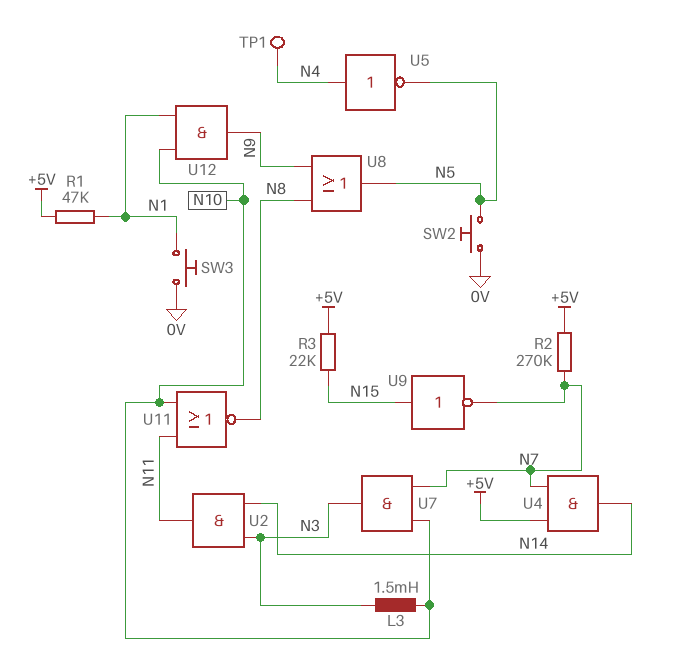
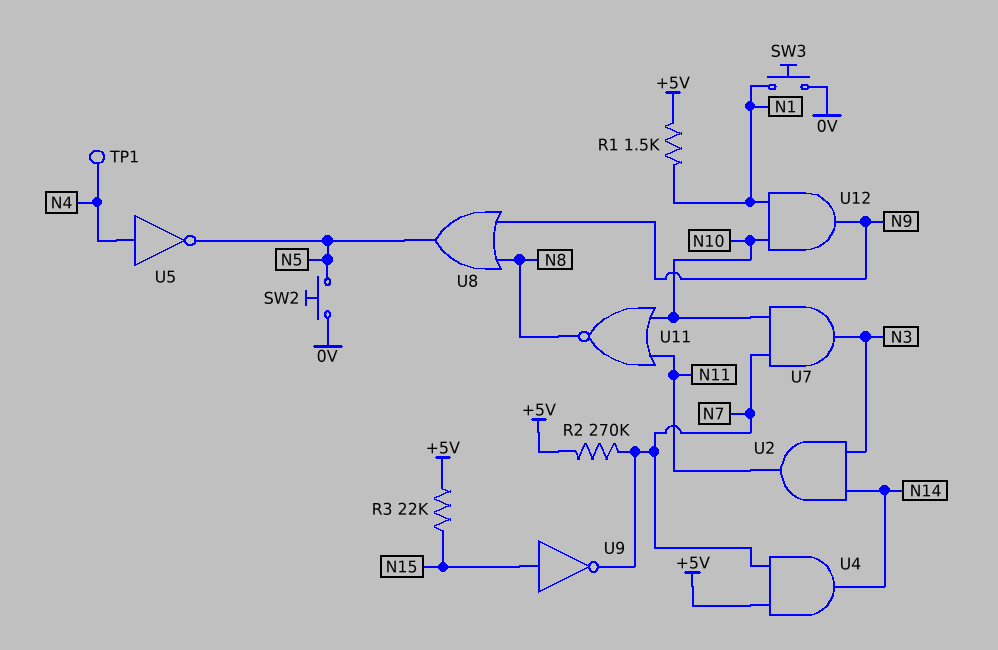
L3: 1.5mH (N3, N10) -> none
R1: 47k (+5V, N1) -> 1.5k (+5V, N1)

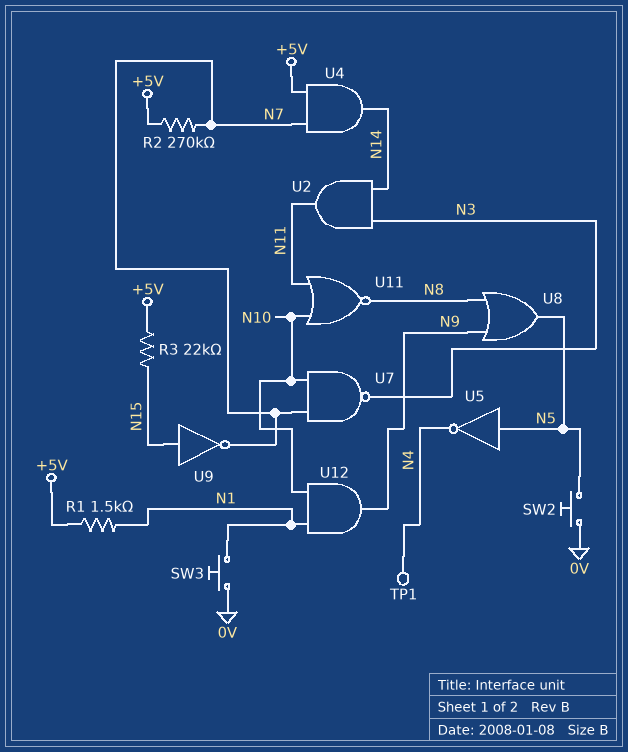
U5: NOT (in N4, out N5) -> NOT (in N5, out N4)
U7: AND (in N7, in N10, out N3) -> NAND (in N7, in N10, out N3)

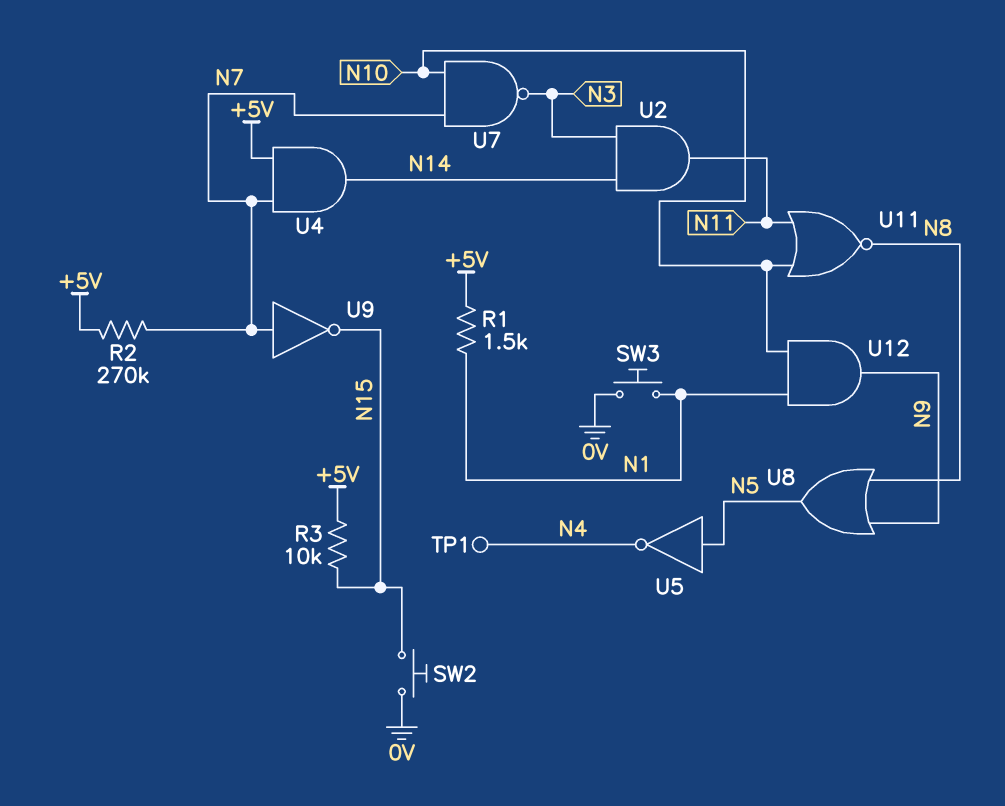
R3: 22k (+5V, N15) -> 10k (+5V, N15)
SW2: button (0V, N5) -> button (0V, N15)
U9: NOT (in N15, out N7) -> NOT (in N7, out N15)

